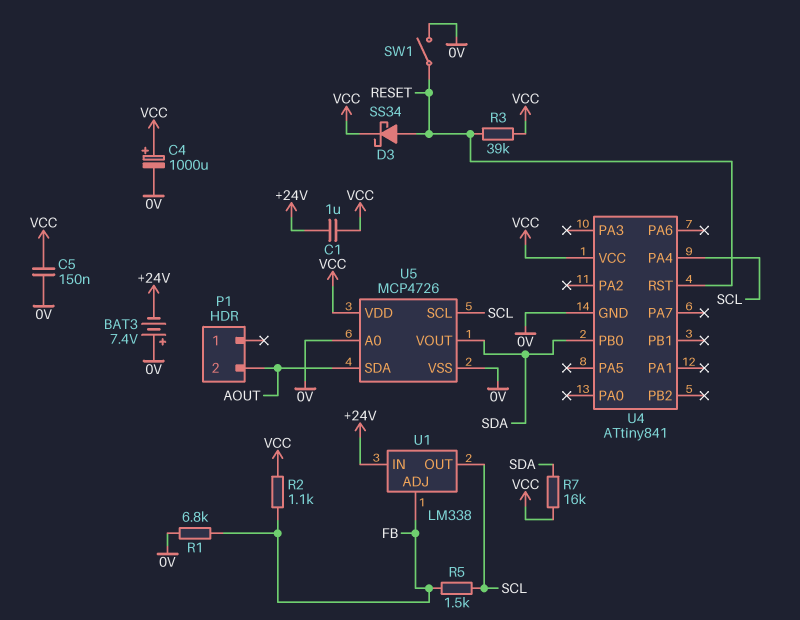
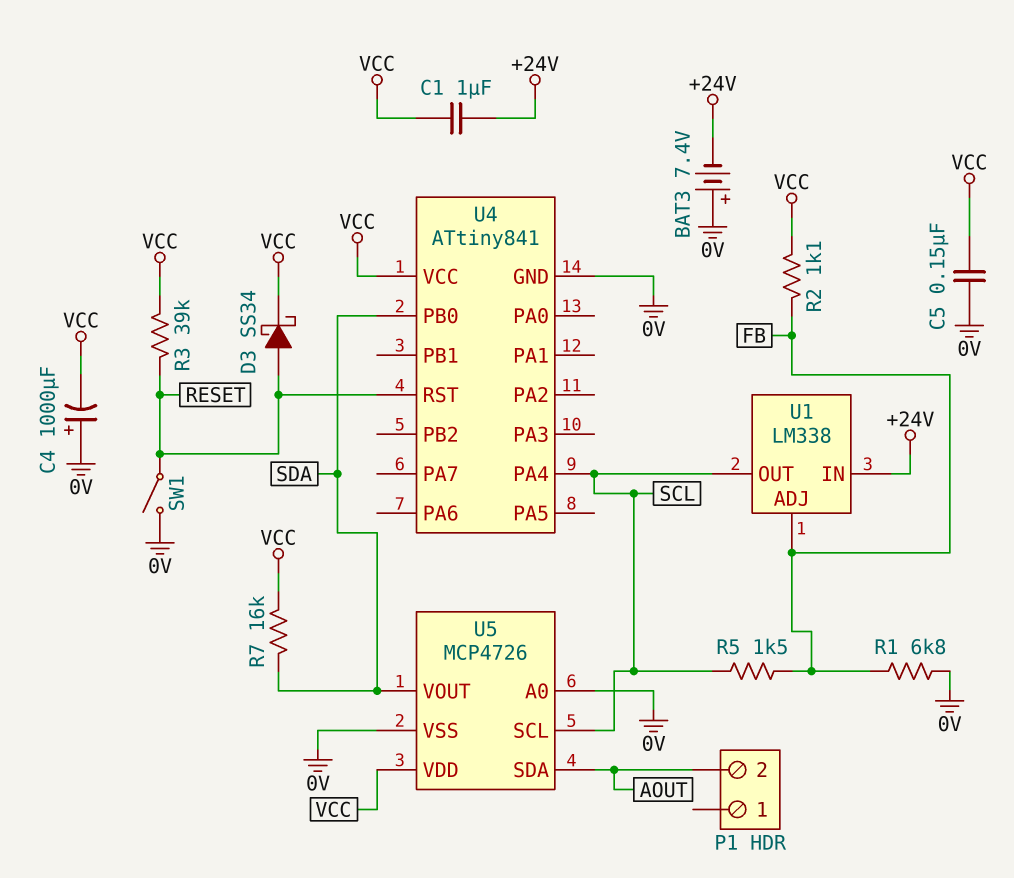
C4: 1000uF (plus VCC, minus 0V) -> 1000uF (plus 0V, minus VCC)

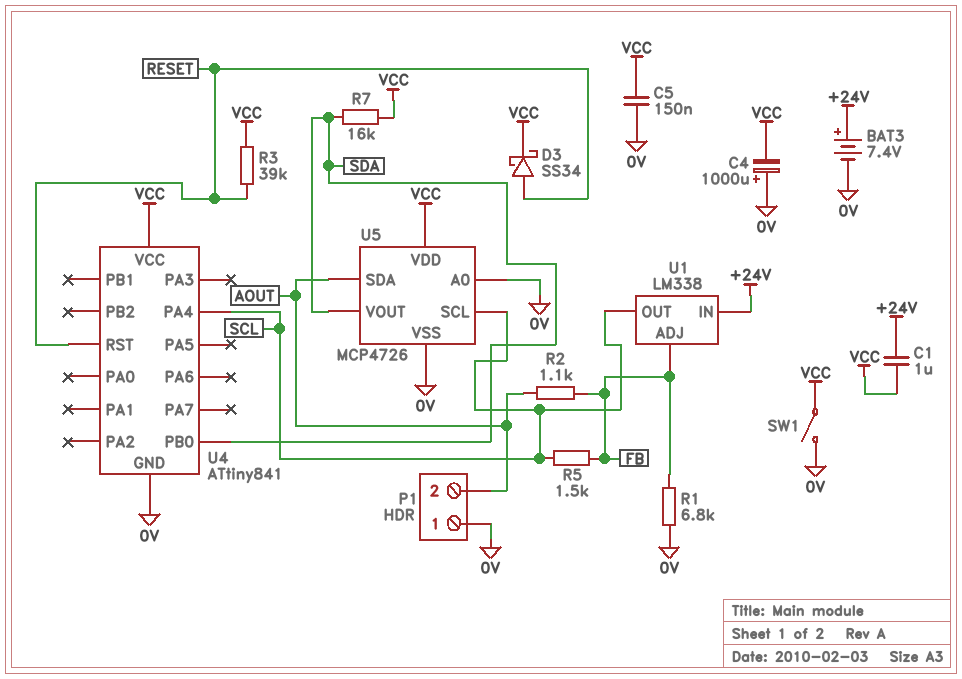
BAT3: 7.4V (plus 0V, minus +24V) -> 7.4V (plus +24V, minus 0V)
P1 pin 1: none -> 0V
R2: 1.1k (FB, VCC) -> 1.1k (AOUT, FB)
SW1: switch (0V, RESET) -> switch (0V, VCC)

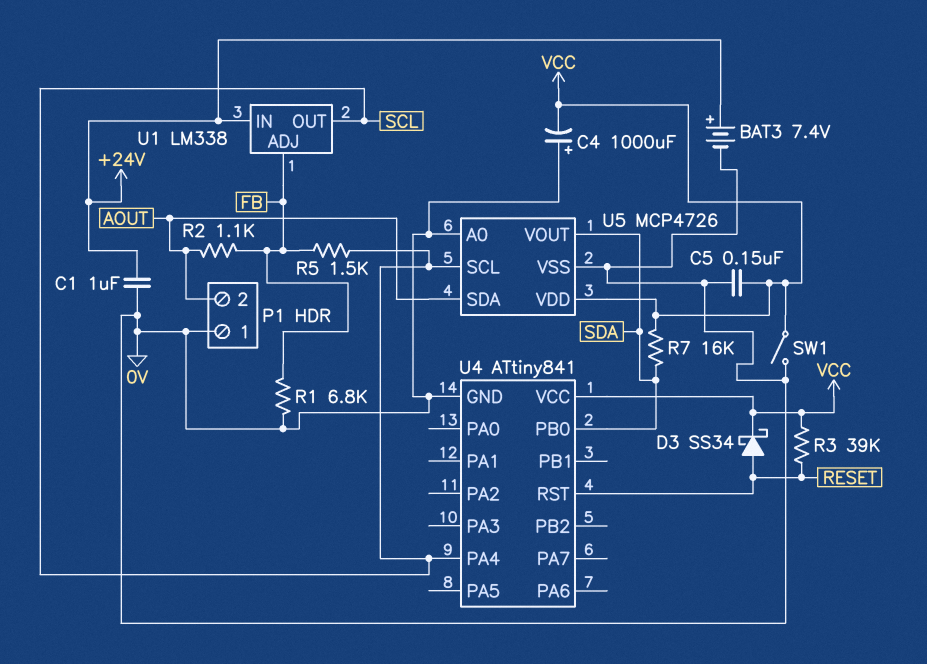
C1: 1uF (+24V, VCC) -> 1uF (+24V, 0V)

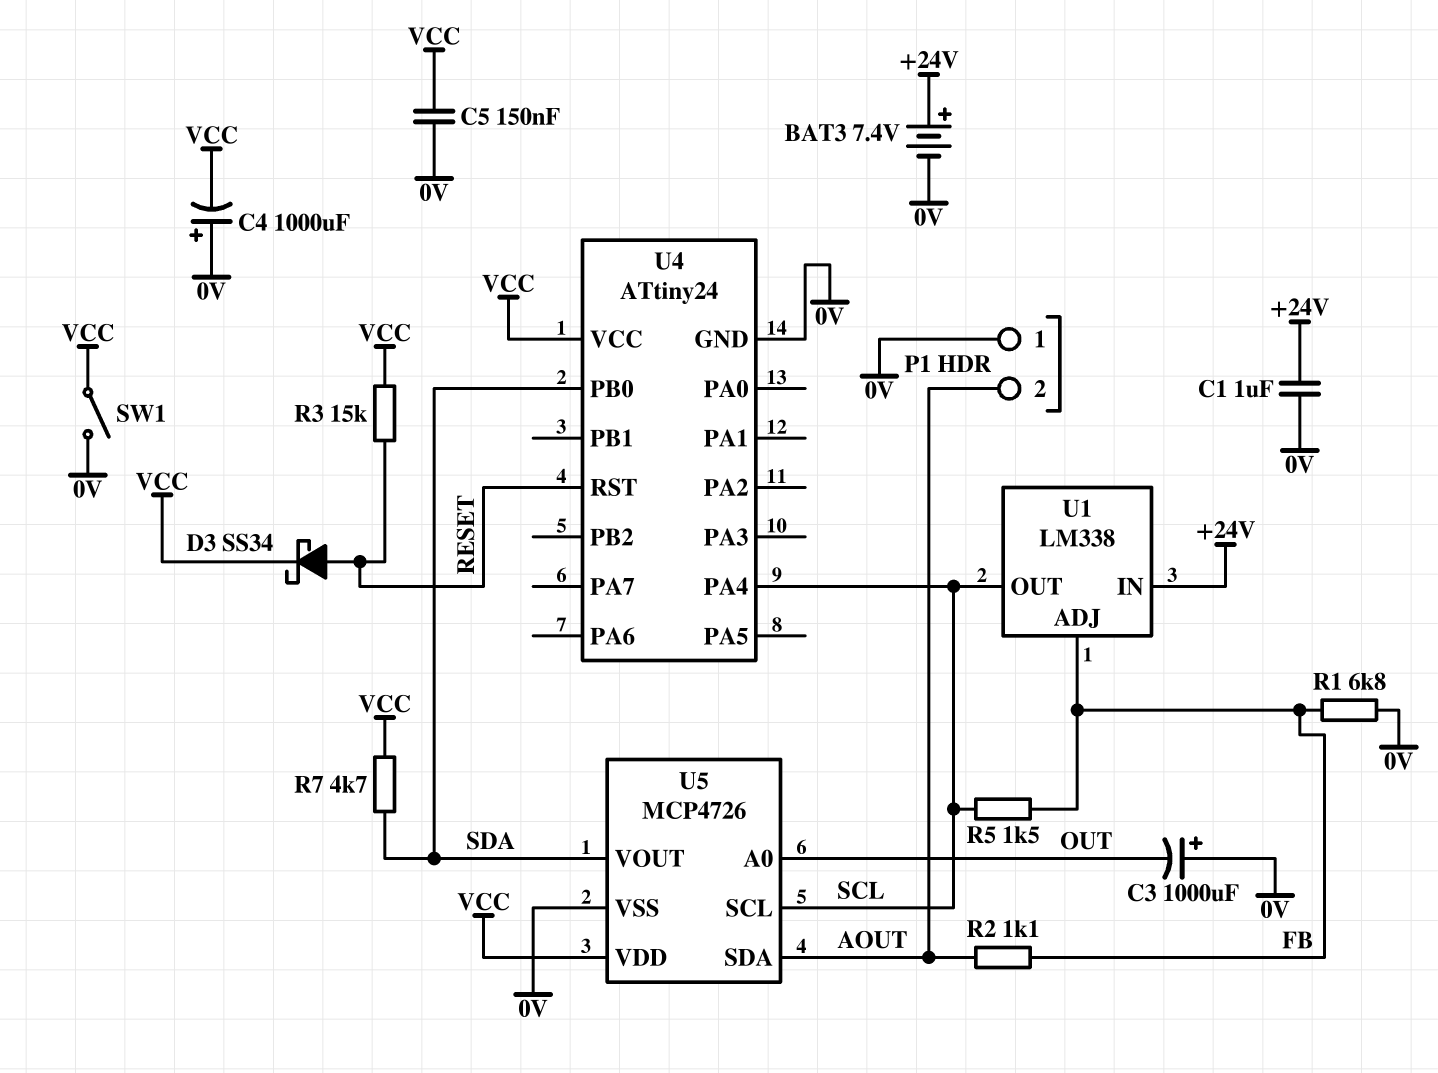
C3: none -> 1000uF (plus 0V, minus OUT)
R3: 39k (RESET, VCC) -> 15k (RESET, VCC)
R7: 16k (SDA, VCC) -> 4.7k (SDA, VCC)
U4: ATtiny841 -> ATtiny24
U5 pin A0: 0V -> OUT

